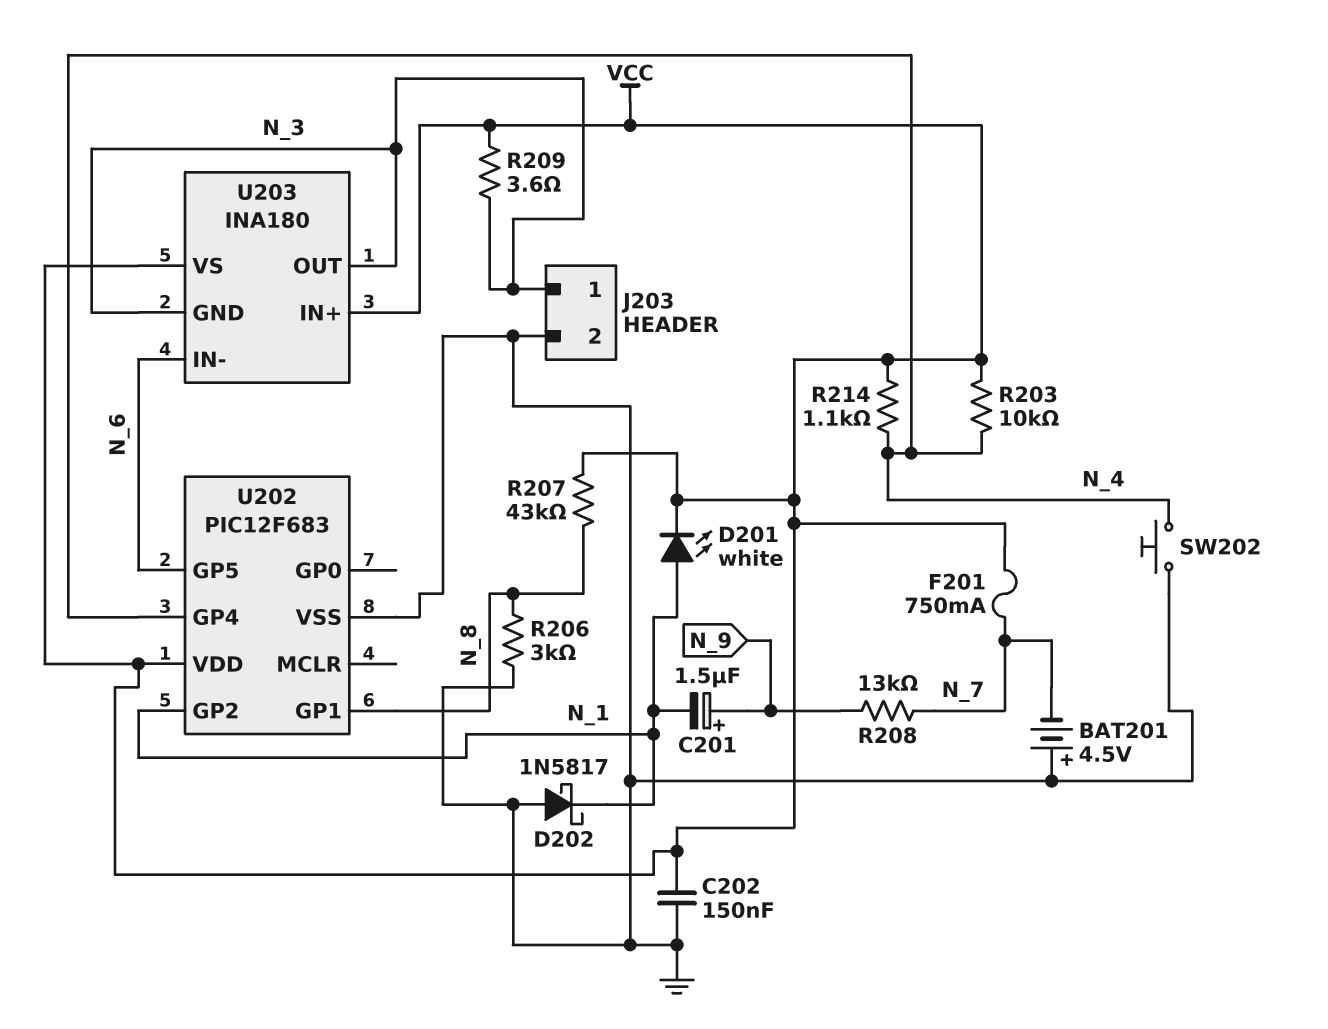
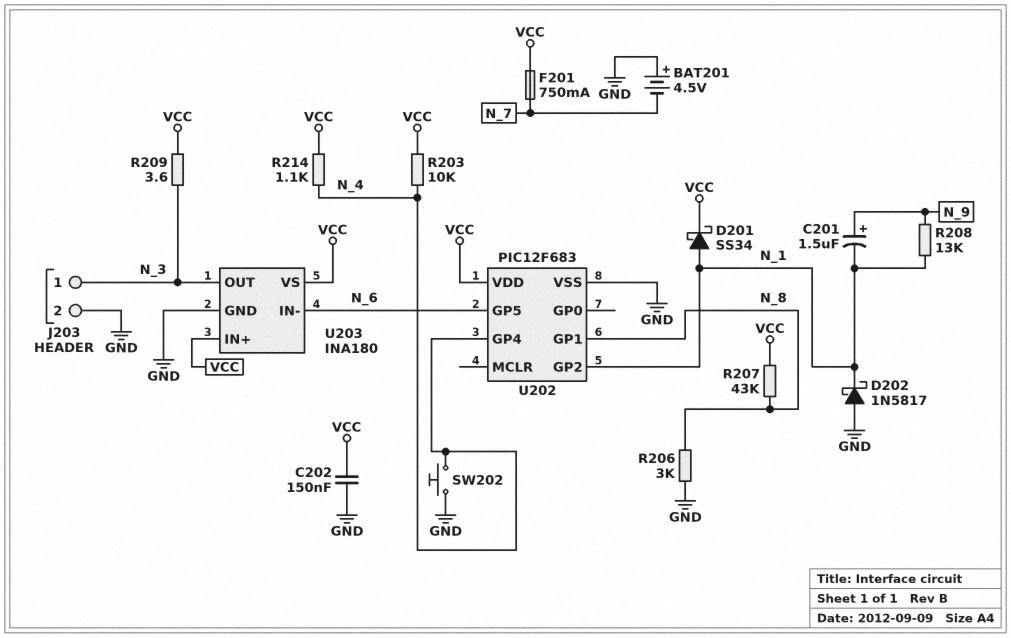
D201: LED white (A N_1, K VCC) -> schottky SS34 (A N_1, K VCC)
R208: 13k (N_7, N_9) -> 13k (N_1, N_9)
U203 pin GND: N_3 -> GND

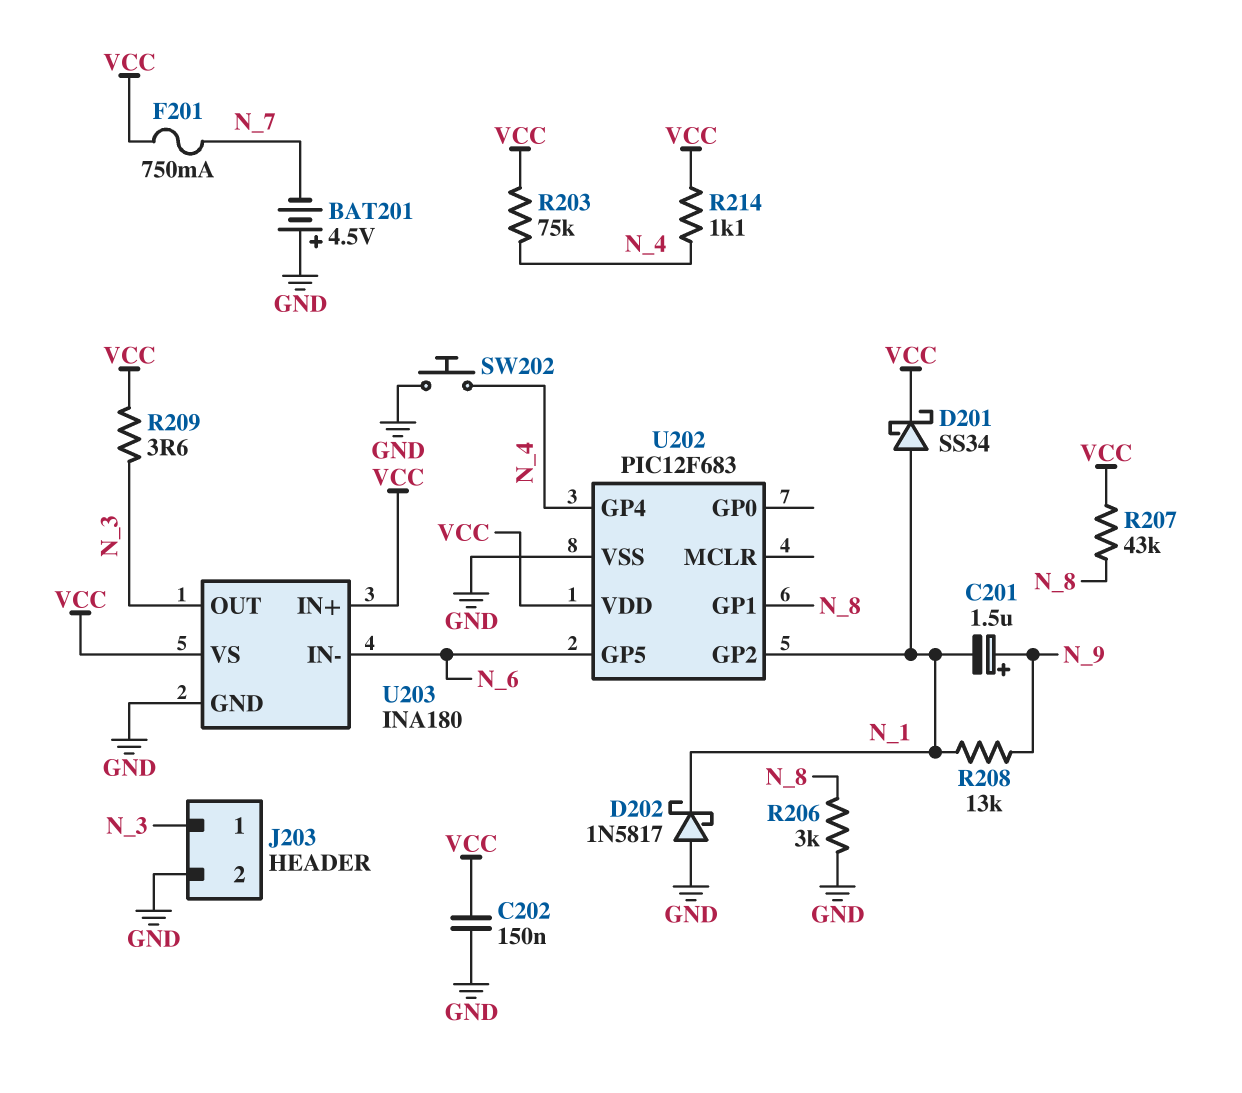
R203: 10k (N_4, VCC) -> 75k (N_4, VCC)

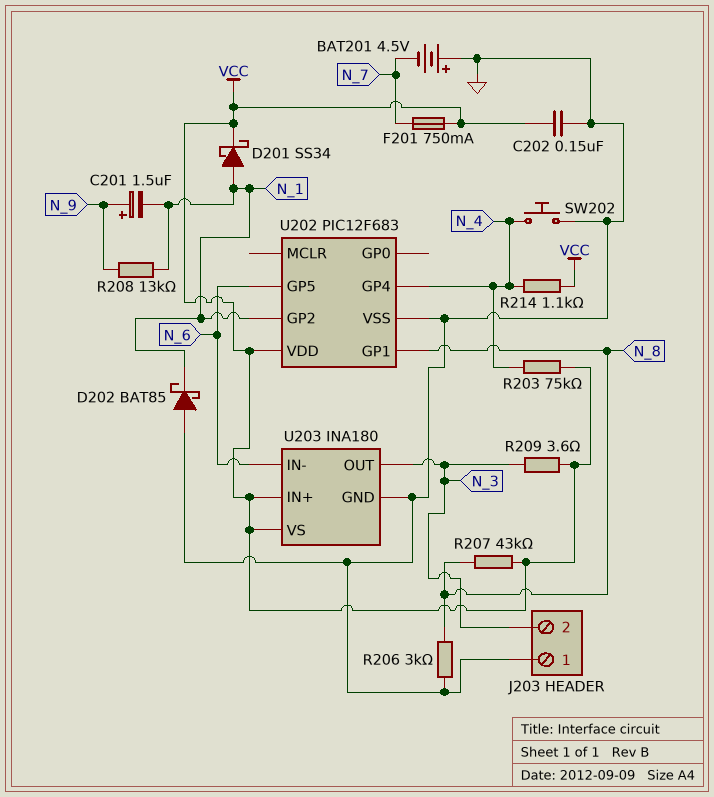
D202: schottky 1N5817 (A GND, K N_1) -> schottky BAT85 (A GND, K N_1)
J203 pin 1: N_3 -> GND
J203 pin 2: GND -> N_3

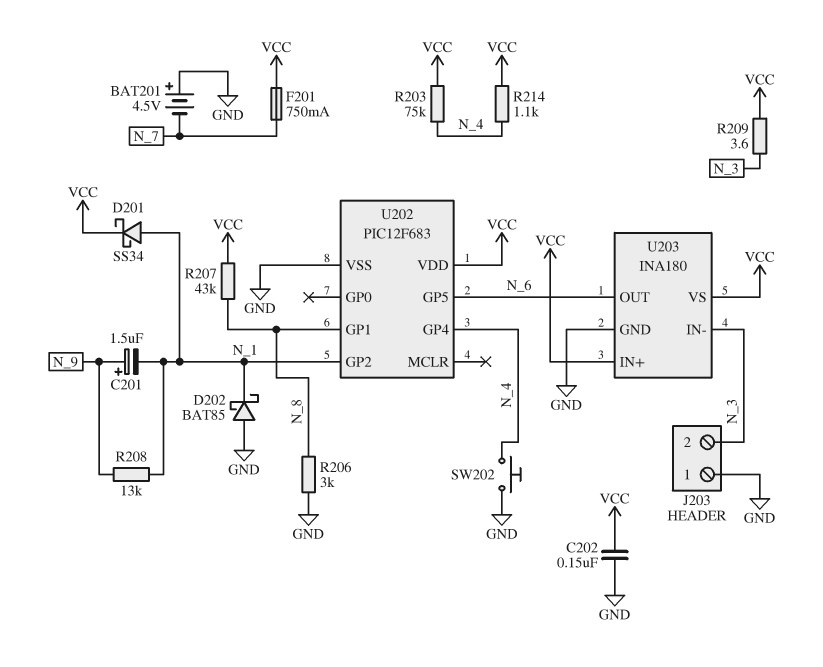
U203 pin IN-: N_6 -> N_3
U203 pin OUT: N_3 -> N_6

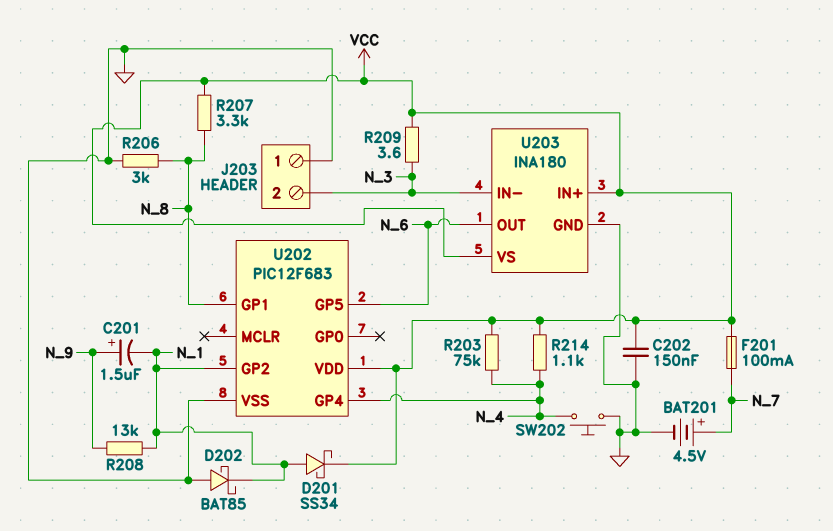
BAT201: 4.5V (plus GND, minus N_7) -> 4.5V (plus N_7, minus GND)
F201: 750mA (N_7, VCC) -> 100mA (N_7, VCC)
R207: 43k (N_8, VCC) -> 3.3k (N_8, VCC)

